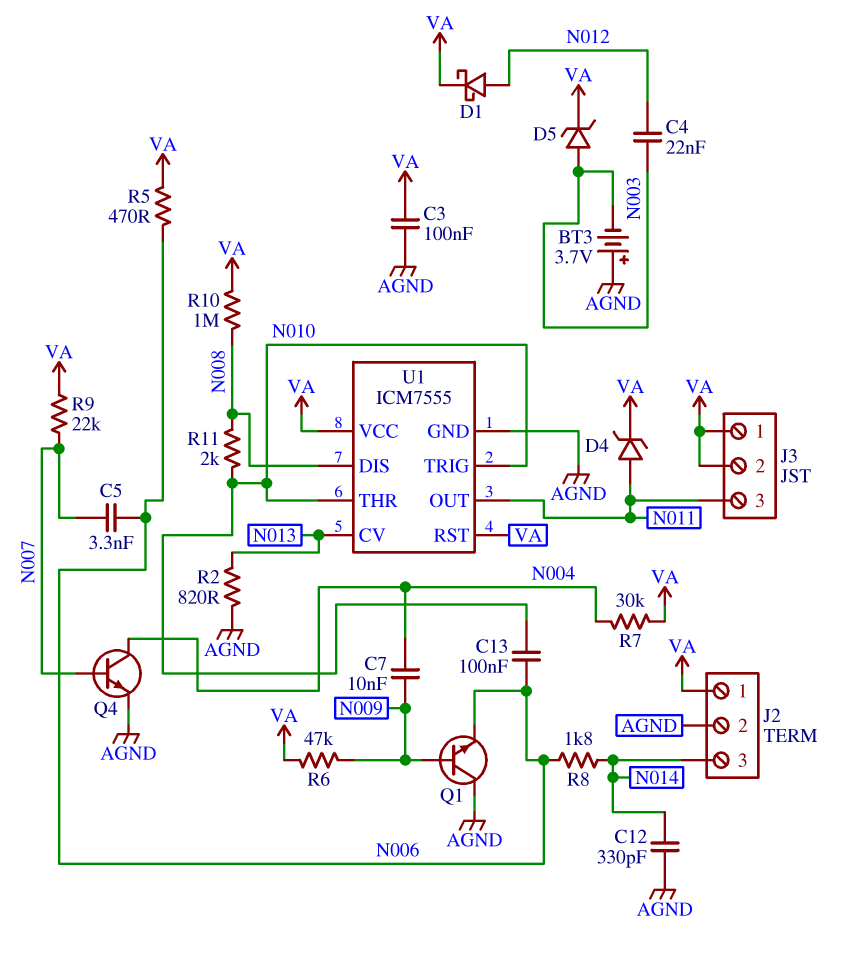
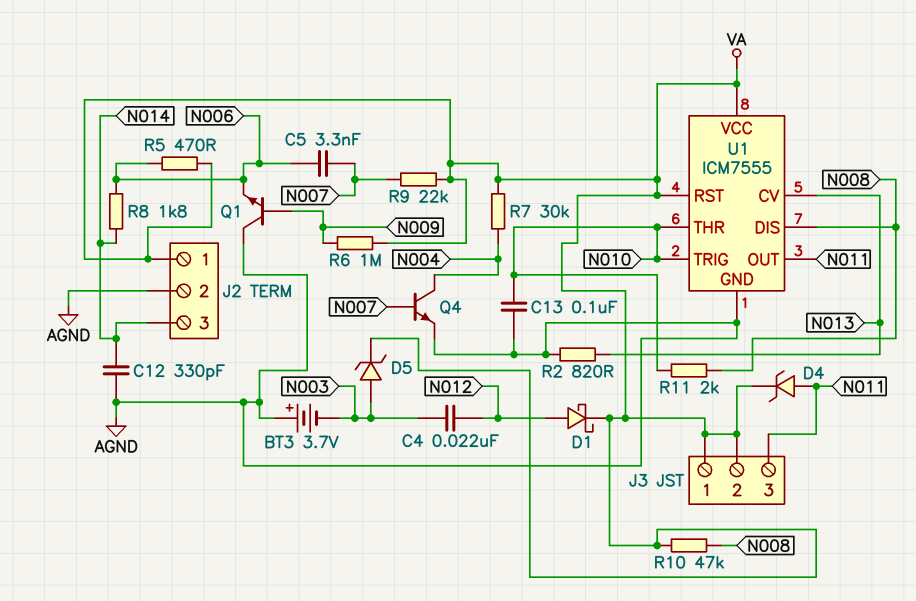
C3: 100nF (AGND, VA) -> none
C7: 10nF (N004, N009) -> none
C13: 100nF (N006, N010) -> 100nF (AGND, N010)
R6: 47k (N009, VA) -> 1M (N009, VA)
R10: 1M (N008, VA) -> 47k (N008, VA)

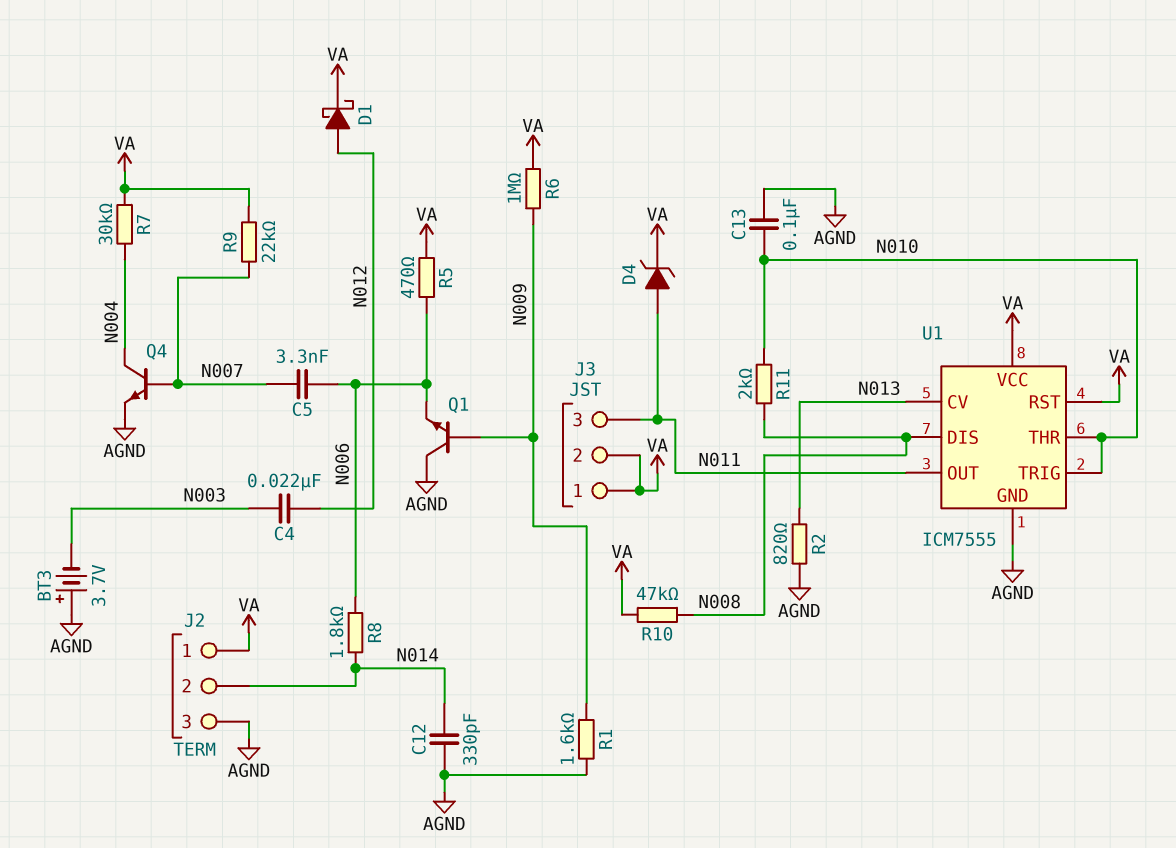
D5: zener (A N003, K VA) -> none
J2 pin 2: AGND -> N014
J2 pin 3: N014 -> AGND
R1: none -> 1.6k (AGND, N009)

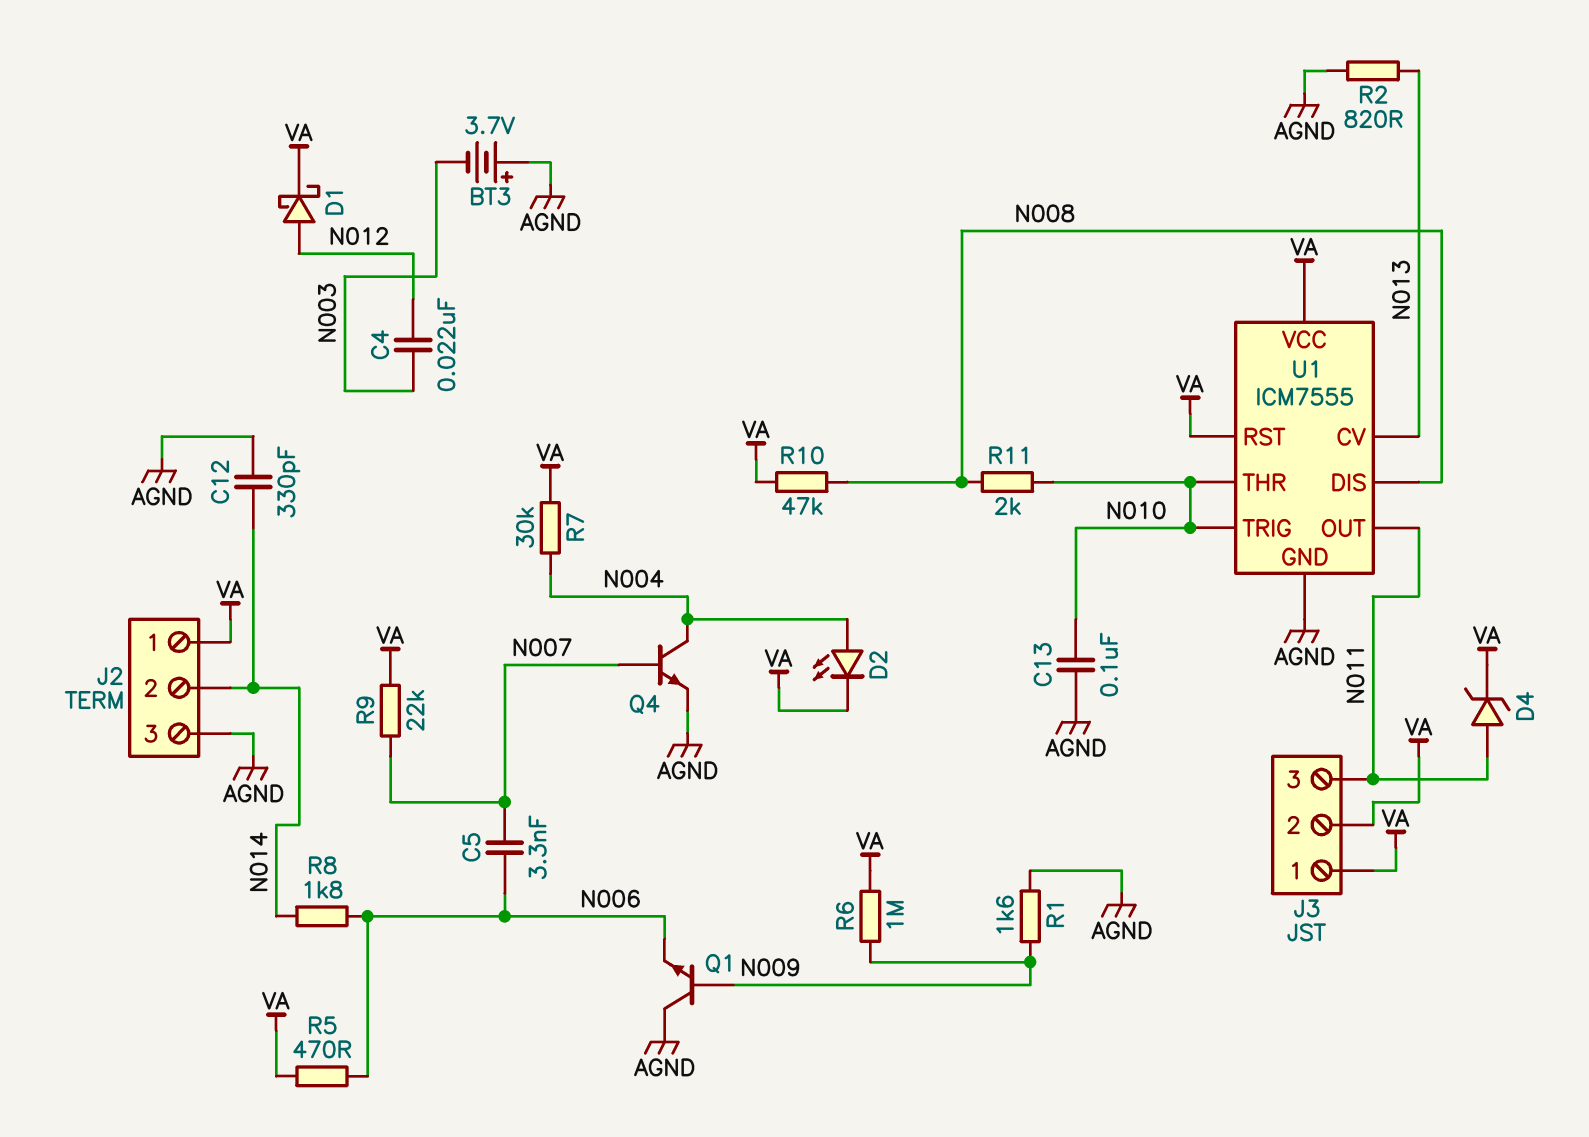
D2: none -> LED (A N004, K VA)

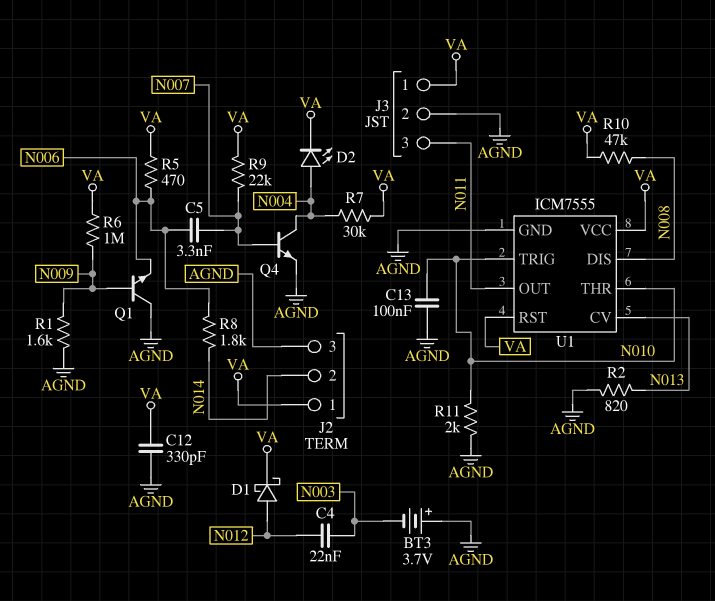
C12: 330pF (AGND, N014) -> 330pF (AGND, VA)
D4: zener (A N011, K VA) -> none
J3 pin 2: VA -> AGND
R11: 2k (N008, N010) -> 2k (AGND, N010)

